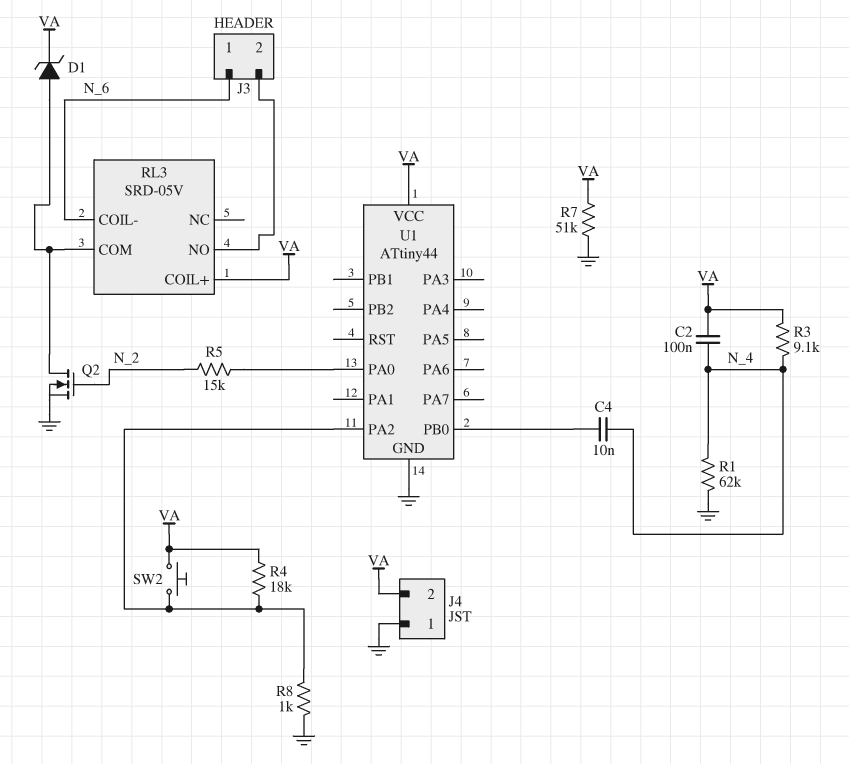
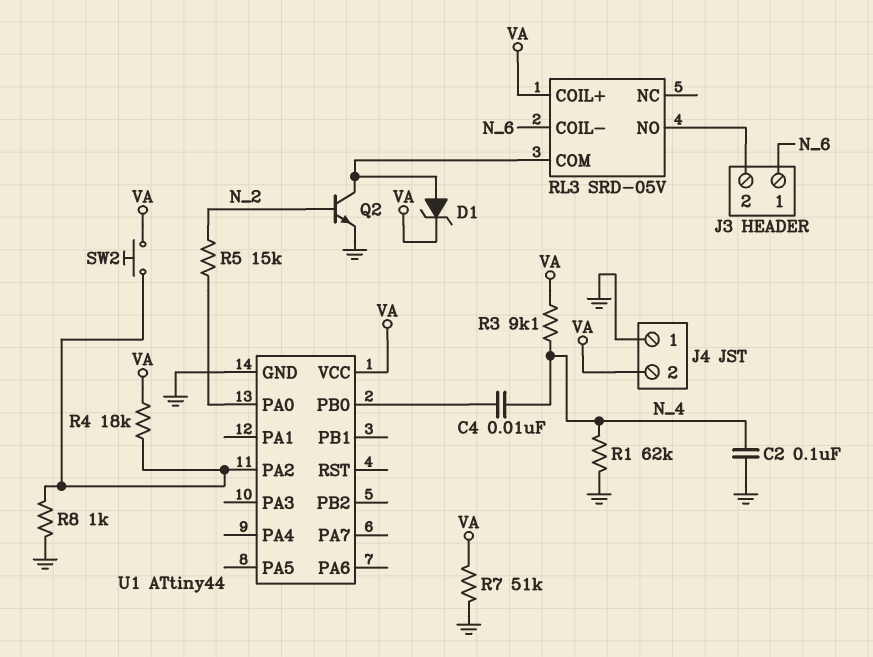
C2: 100nF (N_4, VA) -> 100nF (GND, N_4)
Q2: NMOS (G N_2, D RL3/COM, S GND) -> NPN (B N_2, C RL3/COM, E GND)

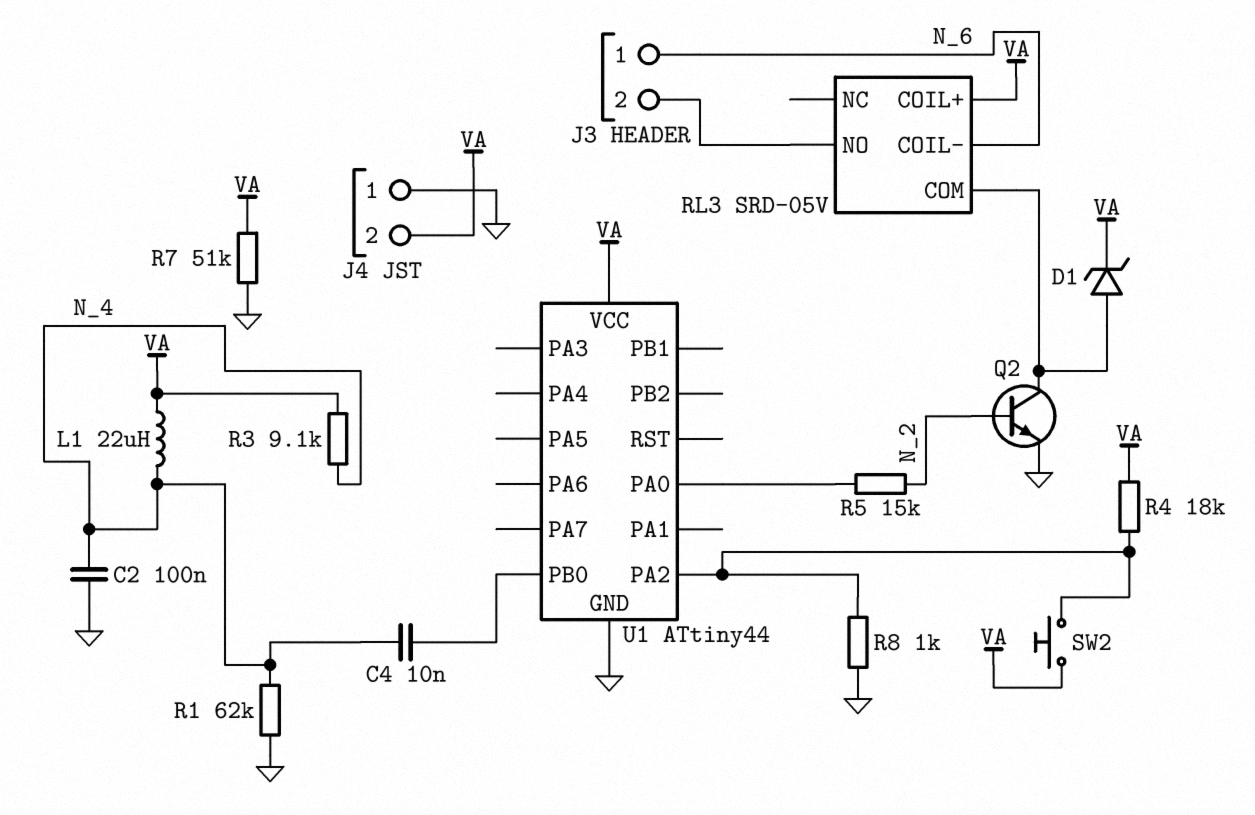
L1: none -> 22uH (N_4, VA)

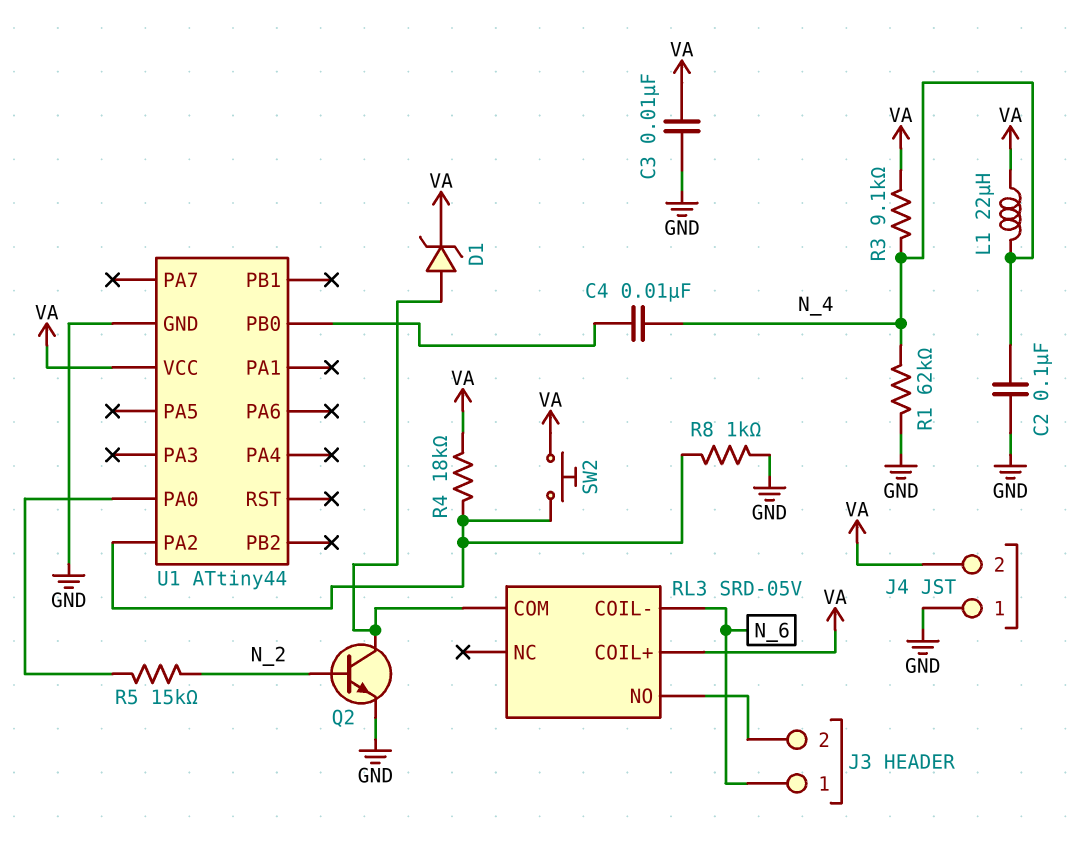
C3: none -> 10nF (GND, VA)
R7: 51k (GND, VA) -> none

